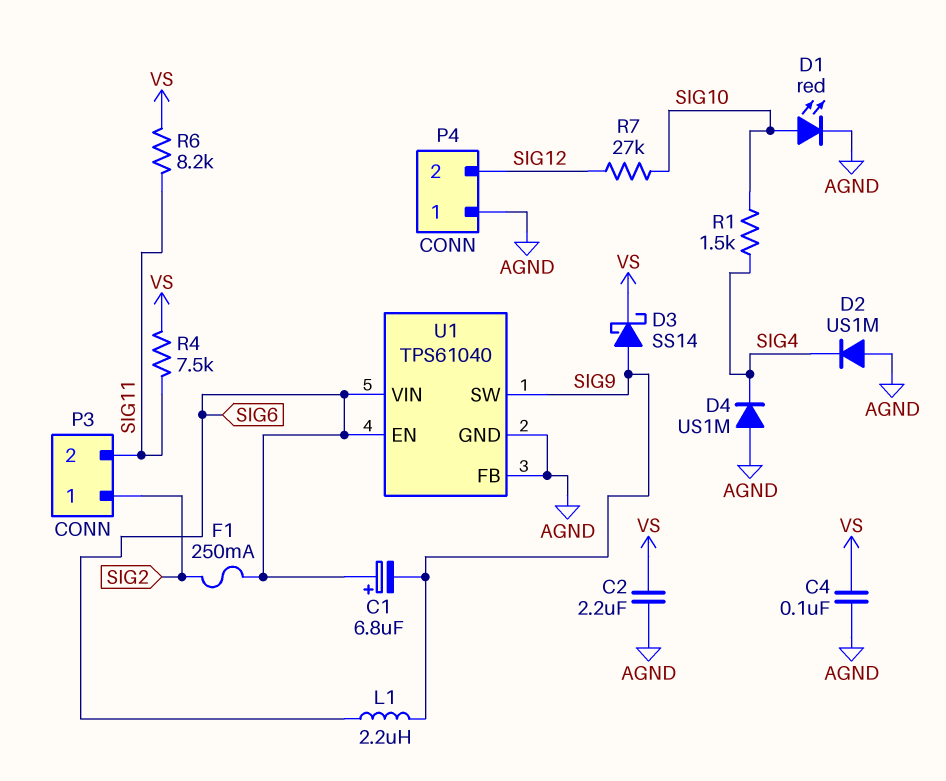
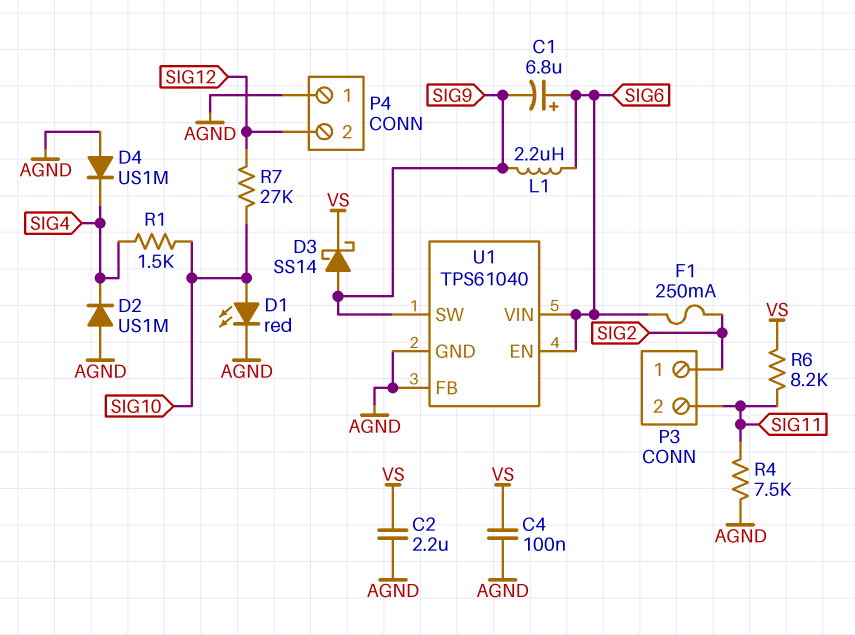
R4: 7.5k (SIG11, VS) -> 7.5k (AGND, SIG11)

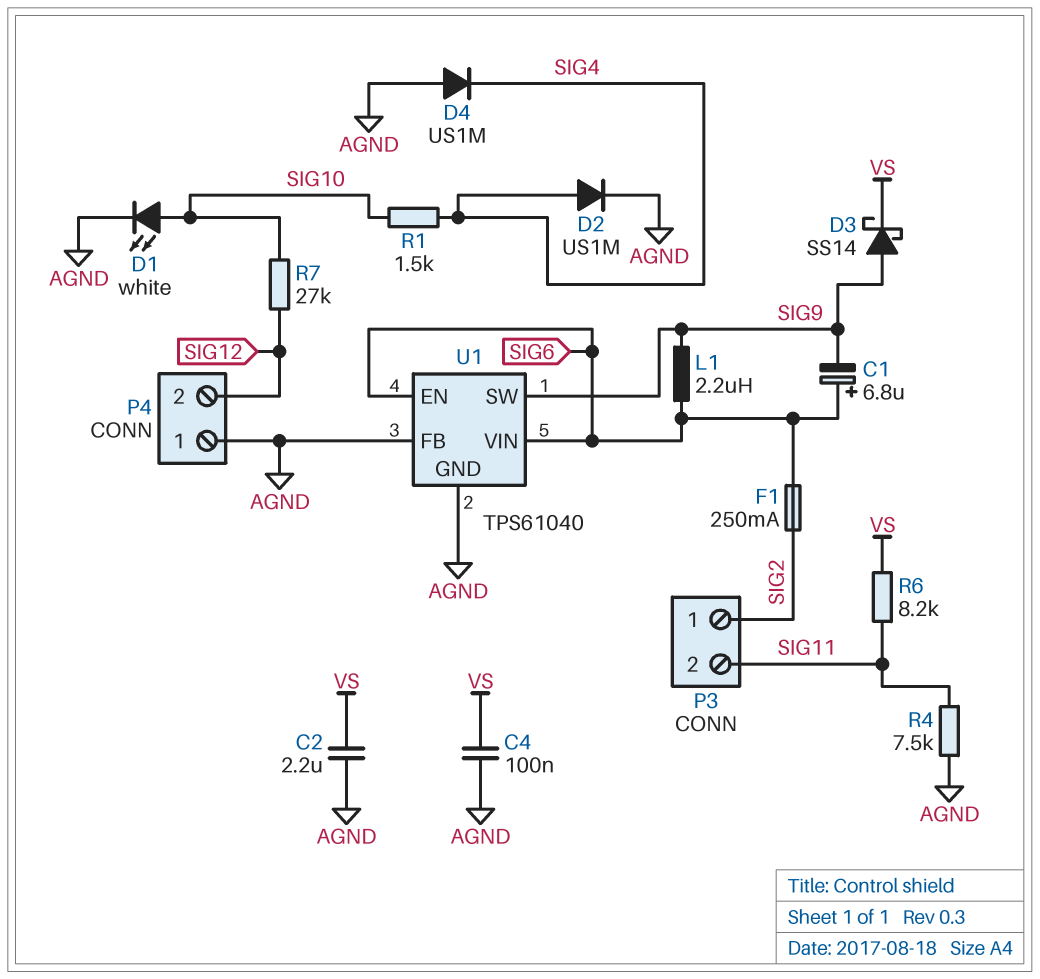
D1: LED red (A SIG10, K AGND) -> LED white (A SIG10, K AGND)
D2: diode US1M (A AGND, K SIG4) -> diode US1M (A SIG4, K AGND)

